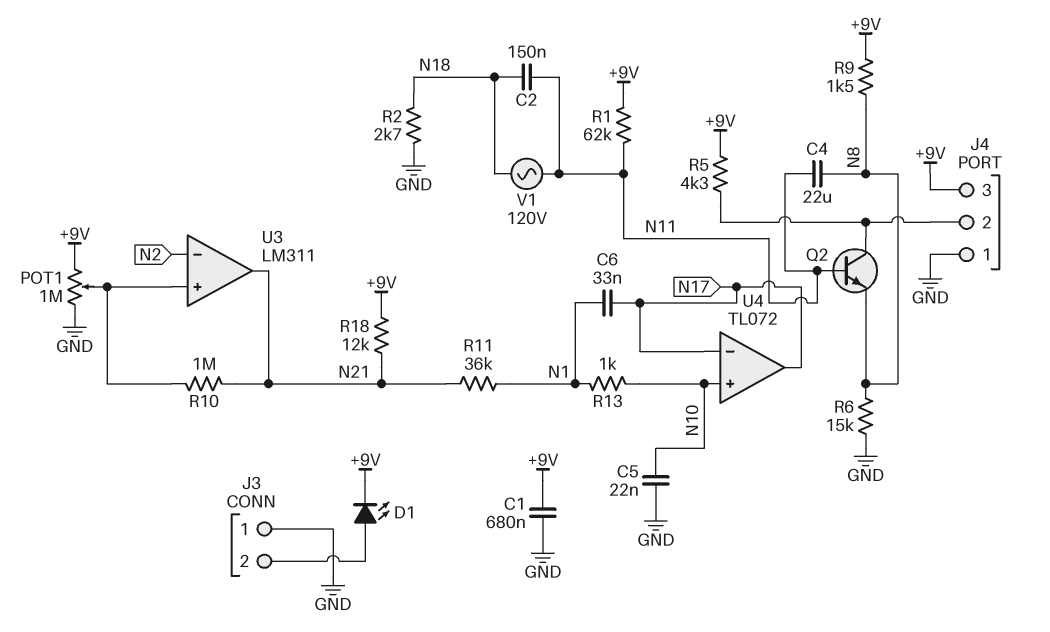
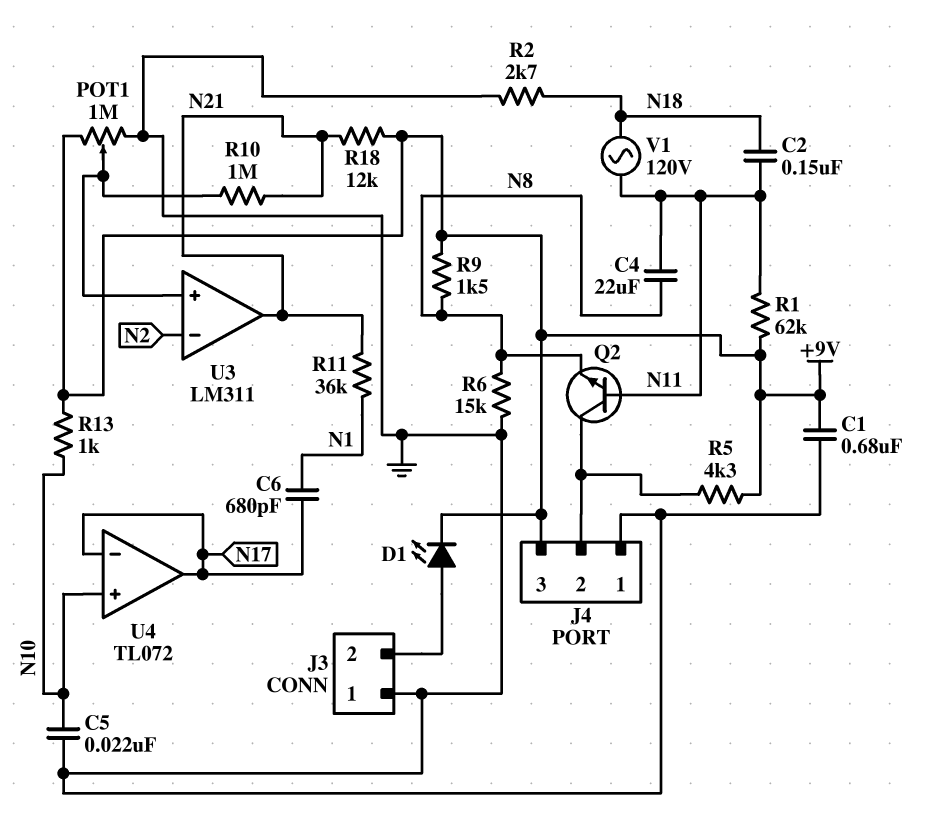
C6: 33nF (N1, N17) -> 680pF (N1, N17)
R13: 1k (N1, N10) -> 1k (+9V, N10)

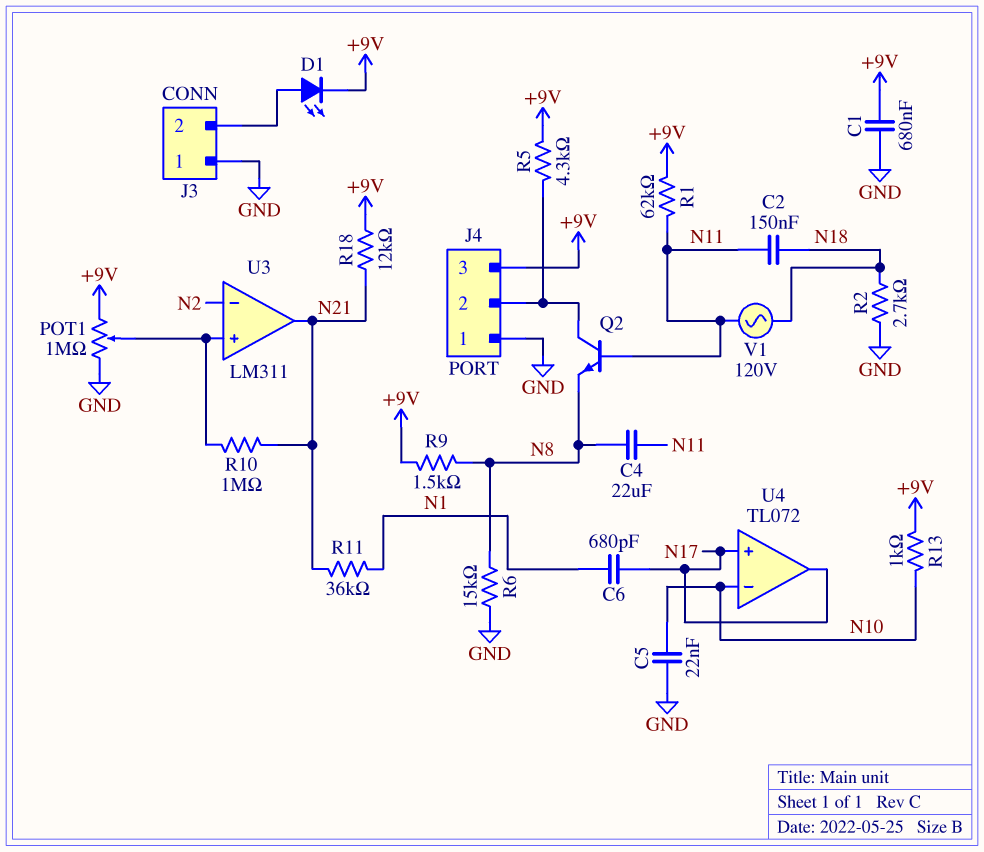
U4 pin in+: N10 -> N17
U4 pin in-: N17 -> N10

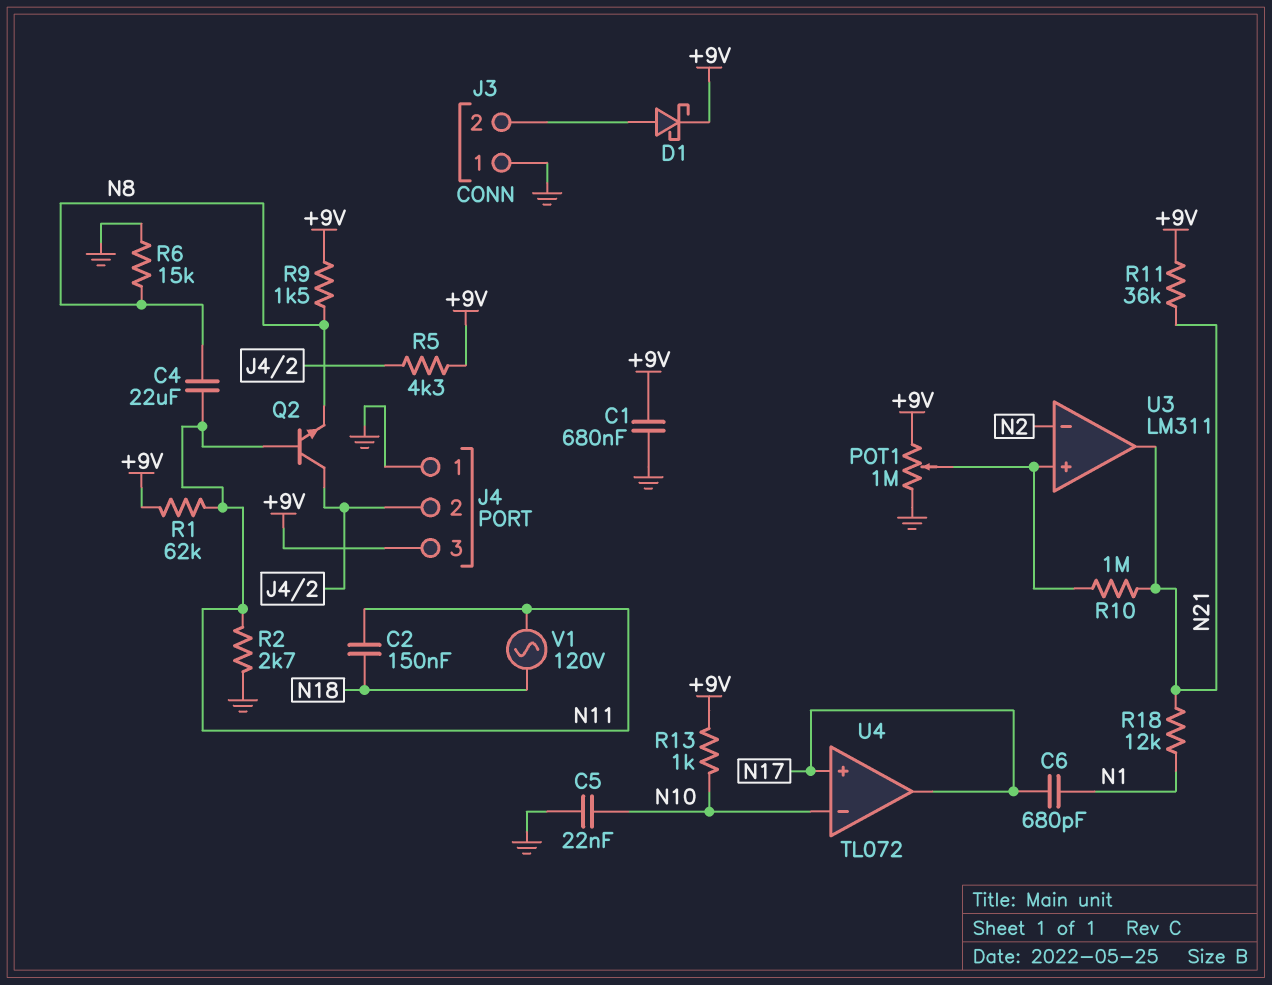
D1: LED (A J3/2, K +9V) -> schottky (A J3/2, K +9V)
R2: 2.7k (GND, N18) -> 2.7k (GND, N11)
R11: 36k (N1, N21) -> 36k (+9V, N21)
R18: 12k (+9V, N21) -> 12k (N1, N21)

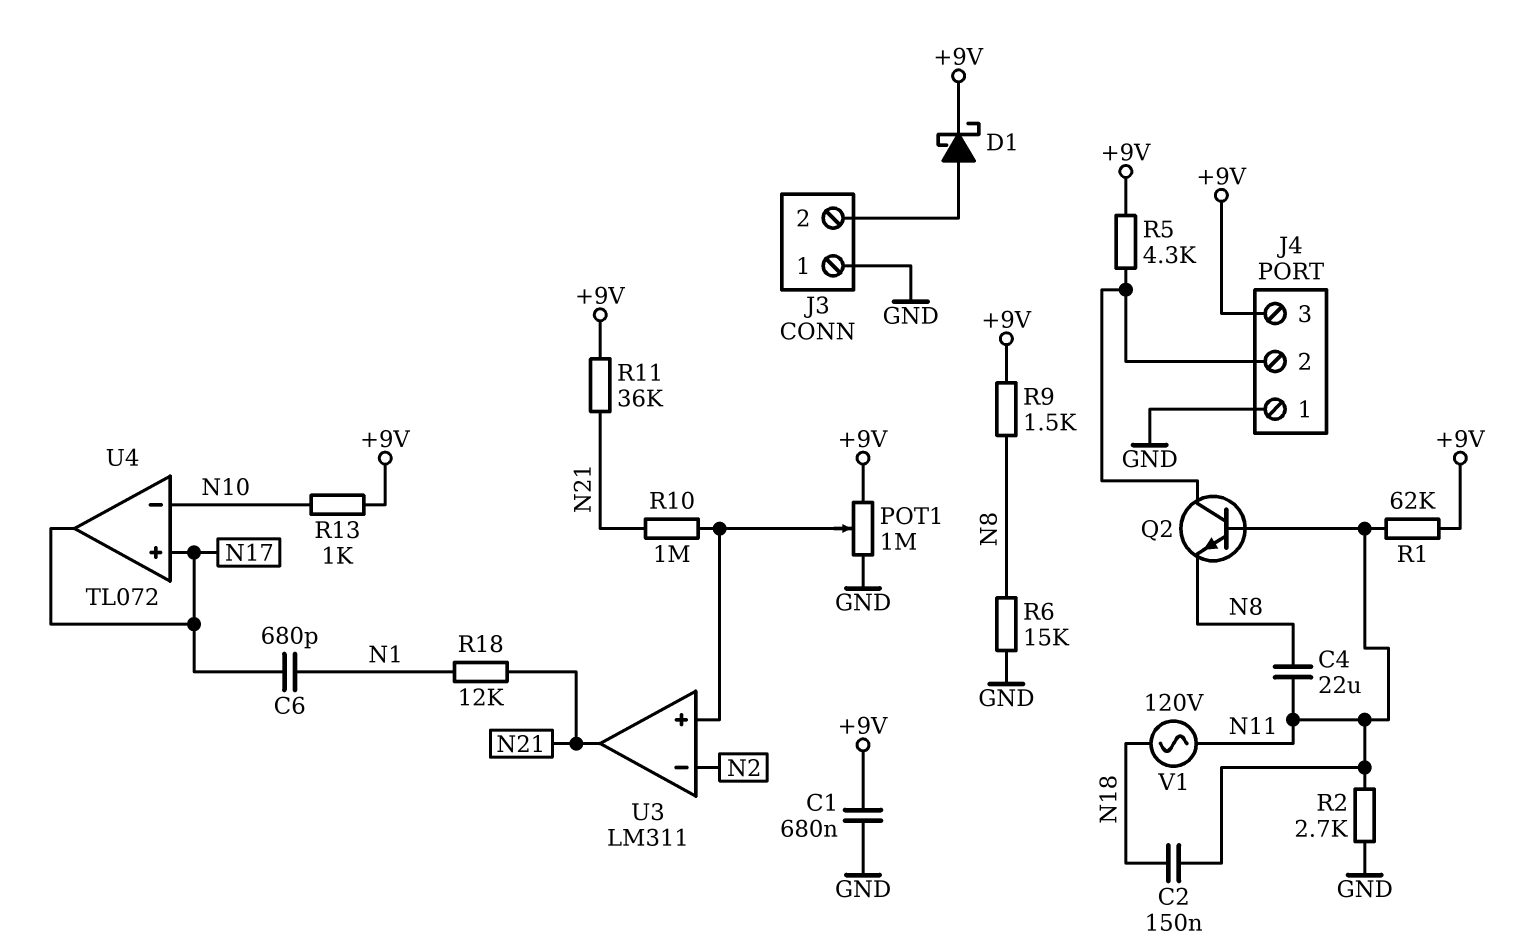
C5: 22nF (GND, N10) -> none

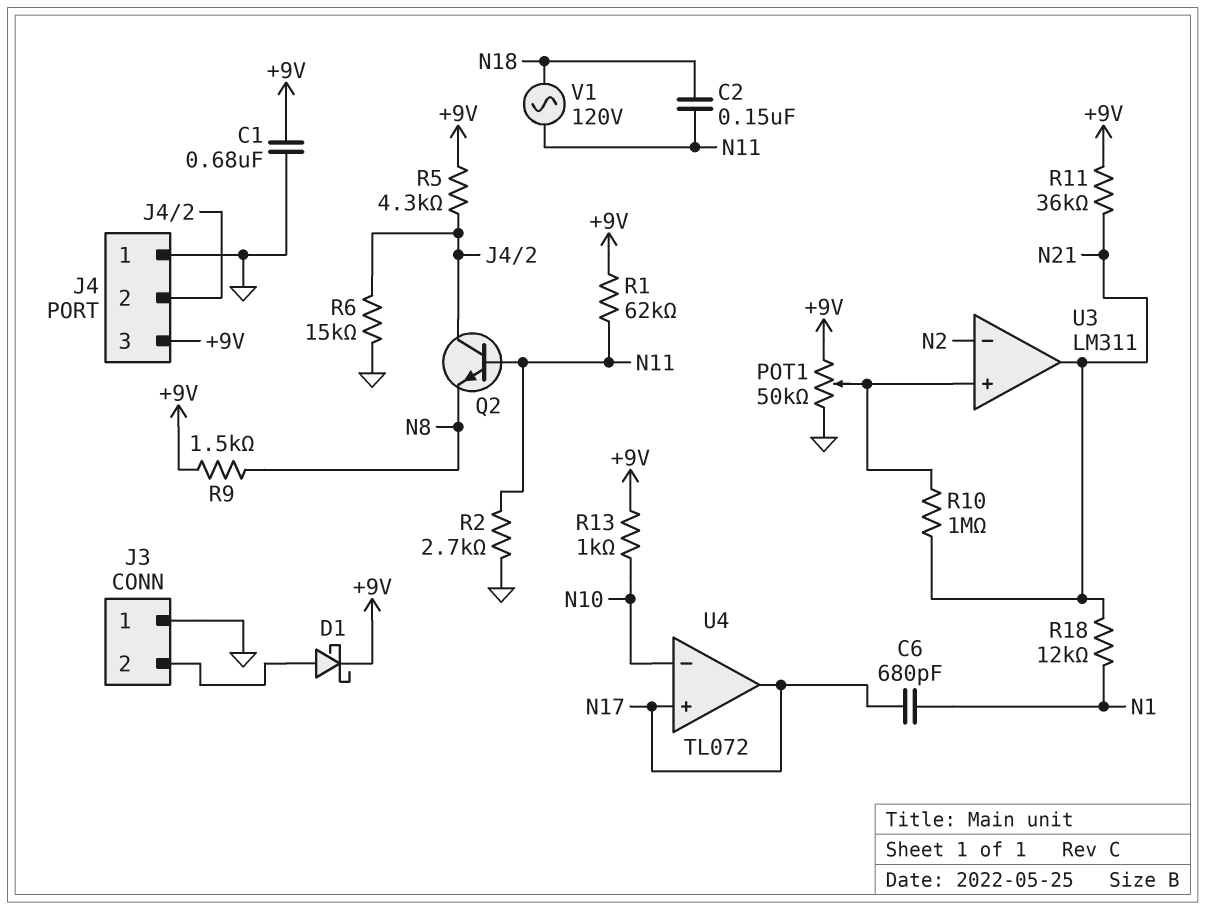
C4: 22uF (N8, N11) -> none
POT1: 1M (+9V, GND, wiper U3/in+) -> 50k (+9V, GND, wiper U3/in+)
R6: 15k (GND, N8) -> 15k (GND, J4/2)

